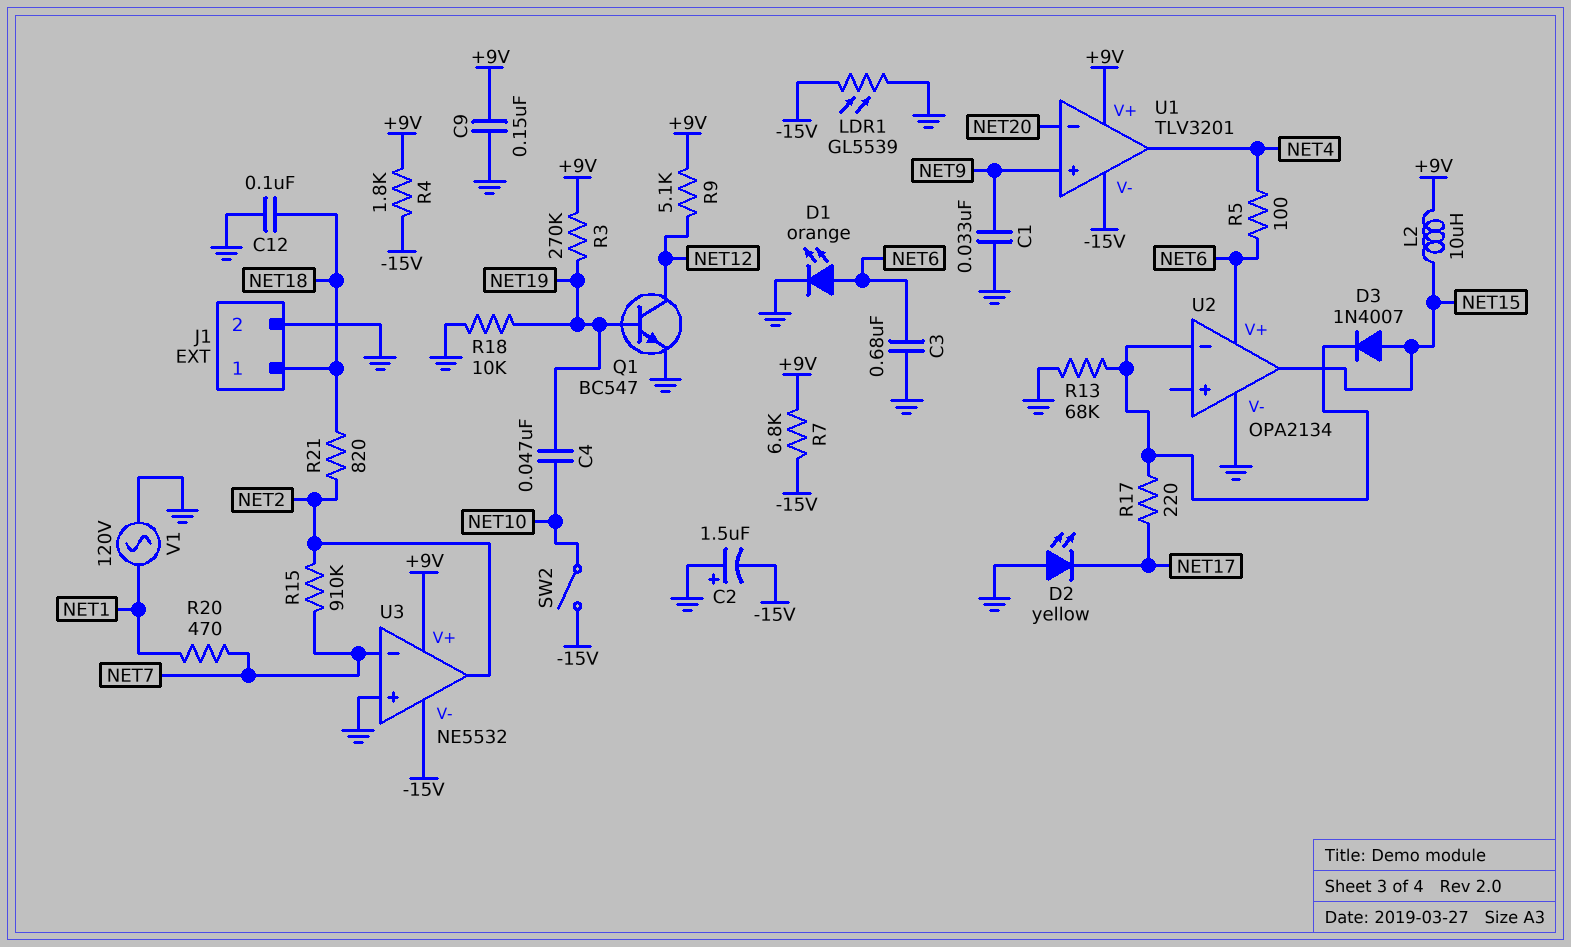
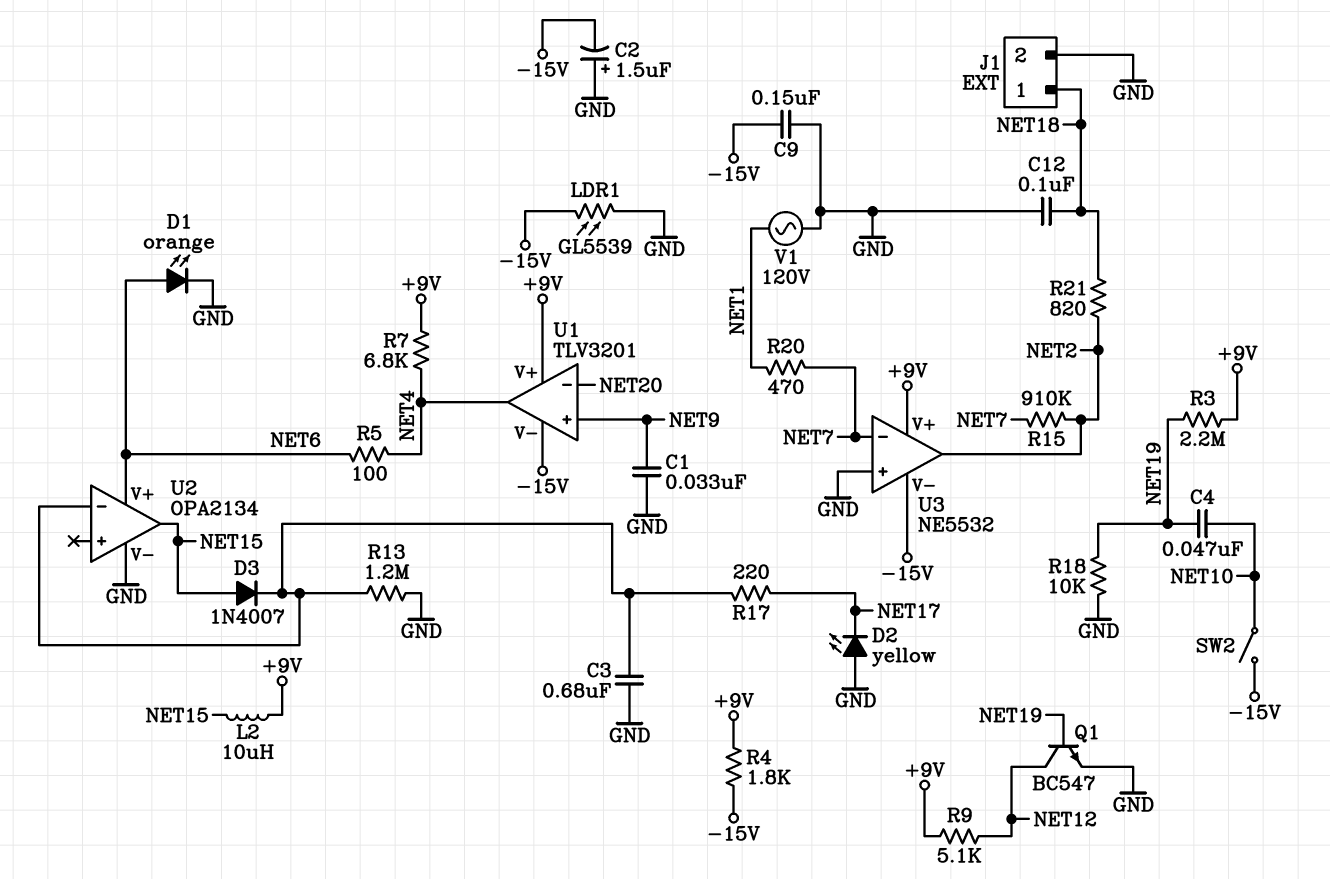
C3: 680nF (GND, NET6) -> 680nF (GND, U2/in-)
C9: 150nF (+9V, GND) -> 150nF (-15V, GND)
R3: 270k (+9V, NET19) -> 2.2M (+9V, NET19)
R7: 6.8k (+9V, -15V) -> 6.8k (+9V, NET4)
R13: 68k (GND, U2/in-) -> 1.2M (GND, U2/in-)

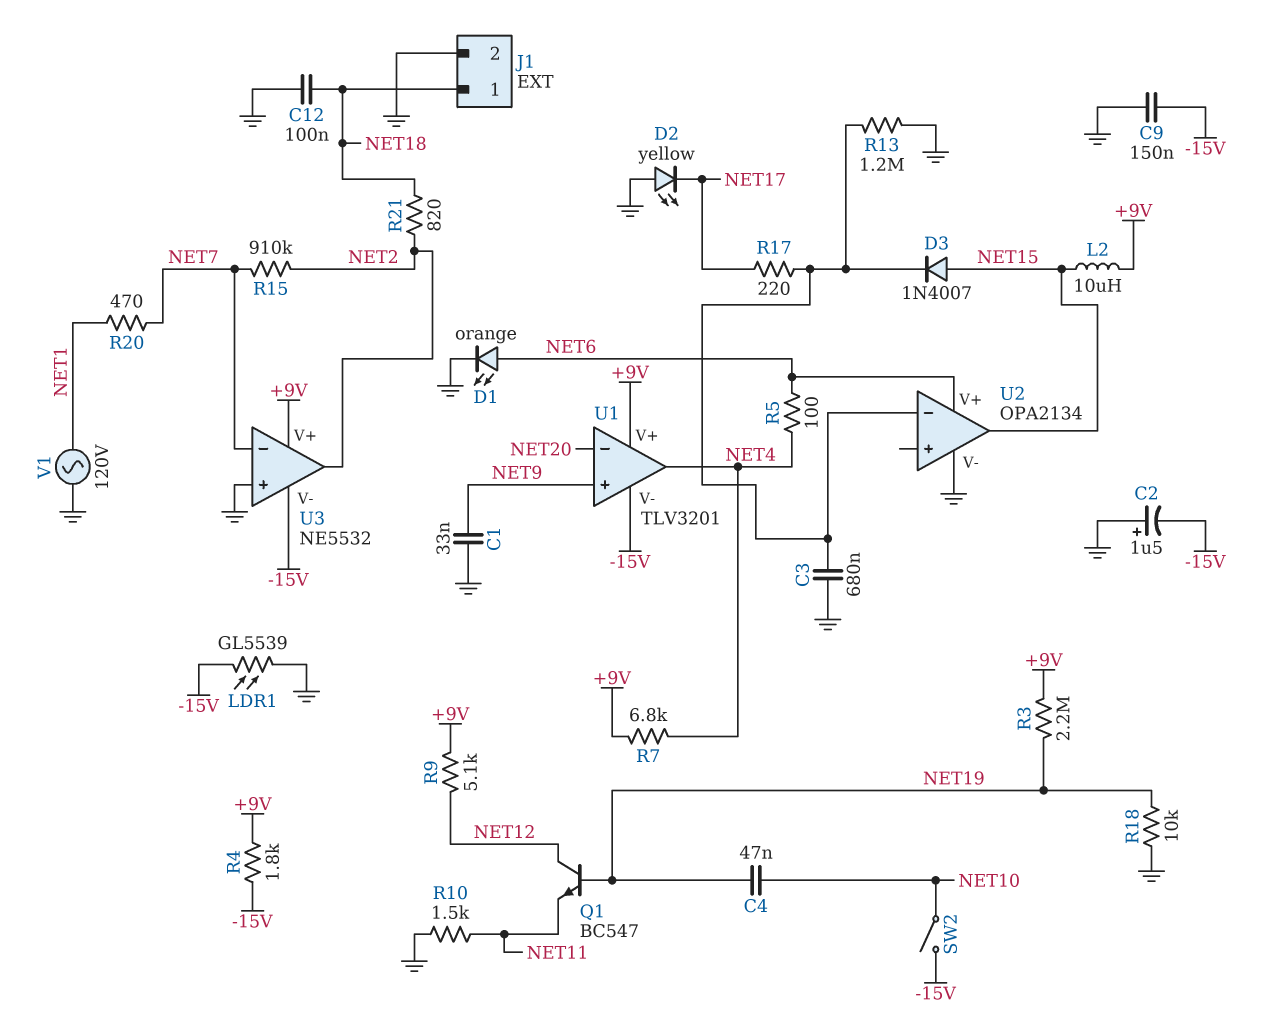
Q1: NPN BC547 (B NET19, C NET12, E GND) -> NPN BC547 (B NET19, C NET12, E NET11)
R10: none -> 1.5k (GND, NET11)

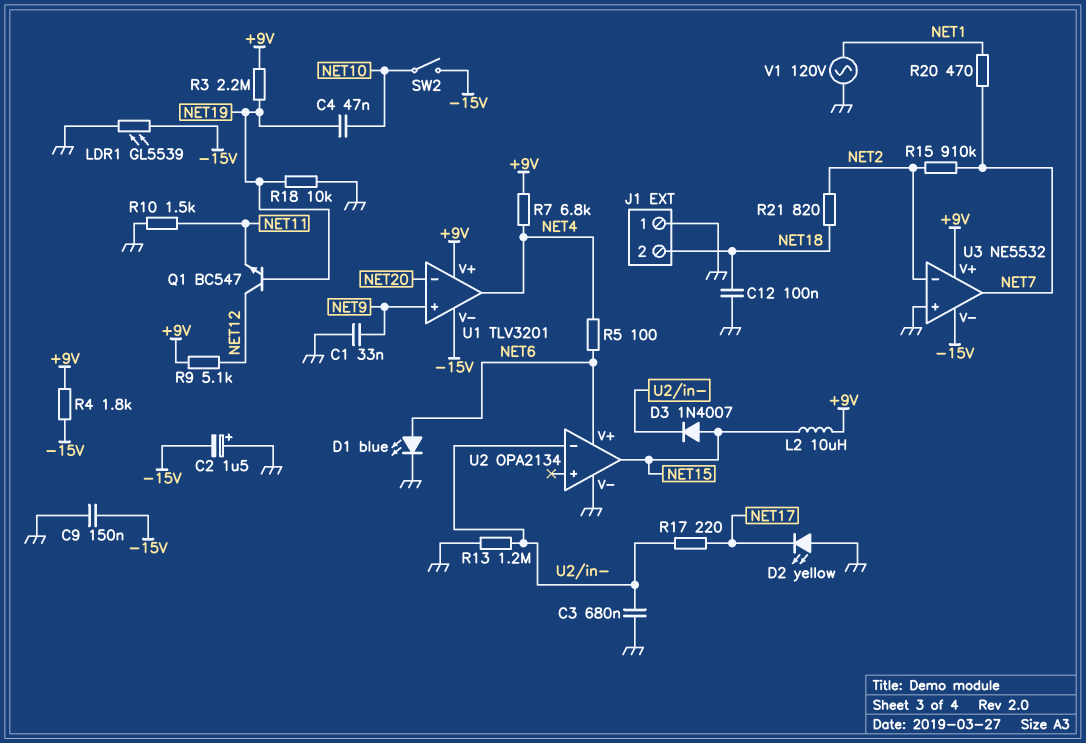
D1: LED orange (A NET6, K GND) -> LED blue (A NET6, K GND)
J1 pin 1: NET18 -> GND
J1 pin 2: GND -> NET18
U3 pin in-: NET7 -> NET2
U3 pin out: NET2 -> NET7

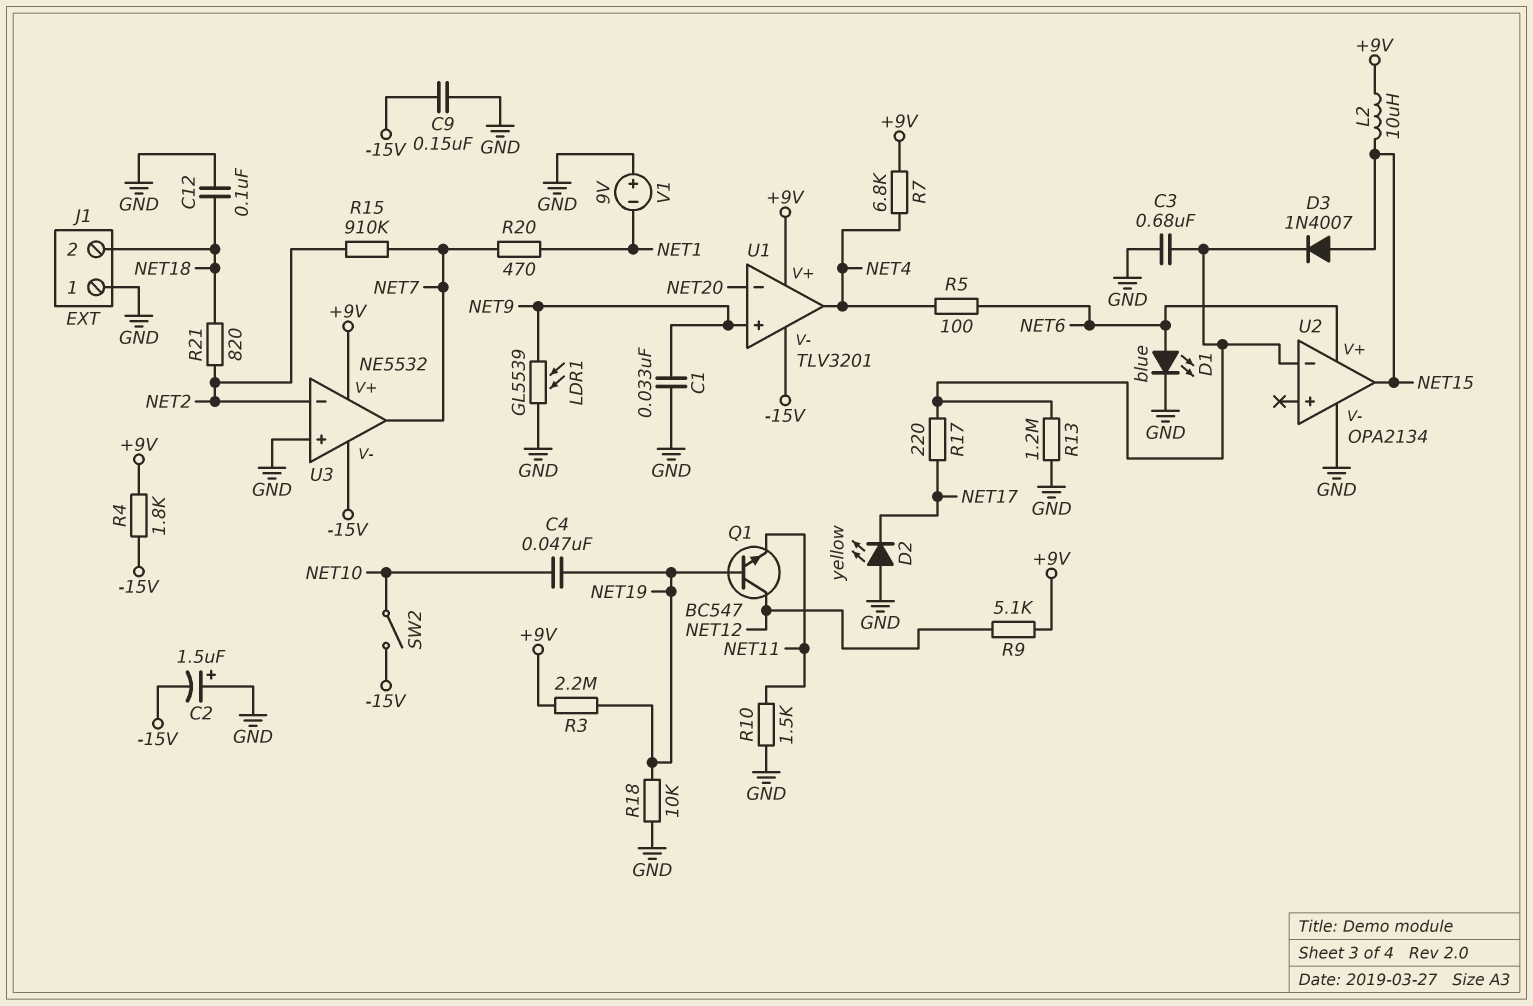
LDR1: GL5539 (-15V, GND) -> GL5539 (GND, NET9)
V1: AC 120V (GND, NET1) -> 9V (plus GND, minus NET1)

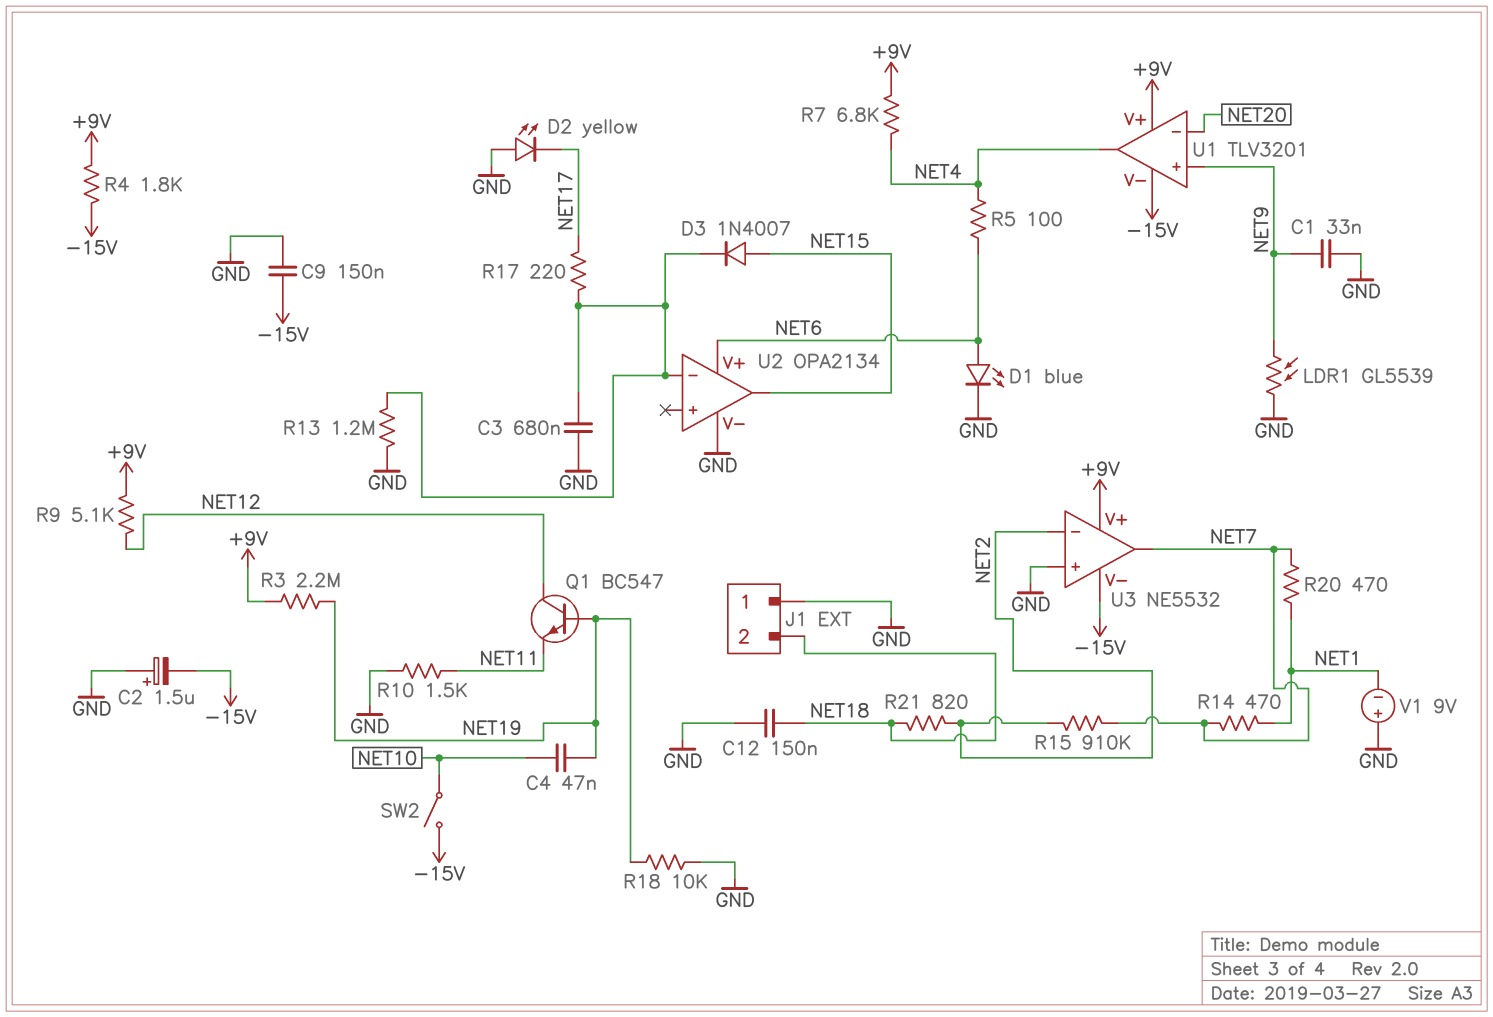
C12: 100nF (GND, NET18) -> 150nF (GND, NET18)
L2: 10uH (+9V, NET15) -> none
R14: none -> 470 (NET1, NET7)

